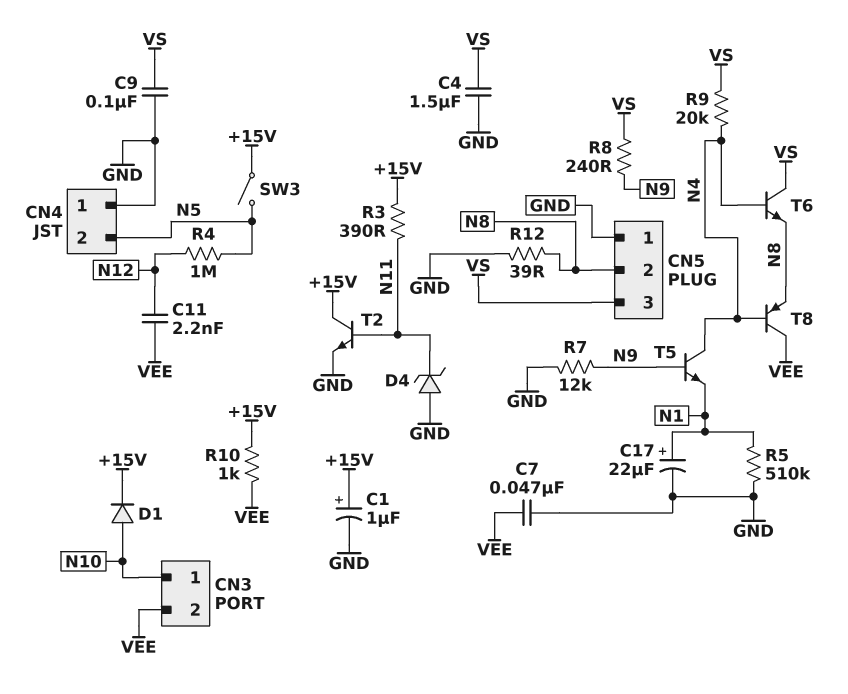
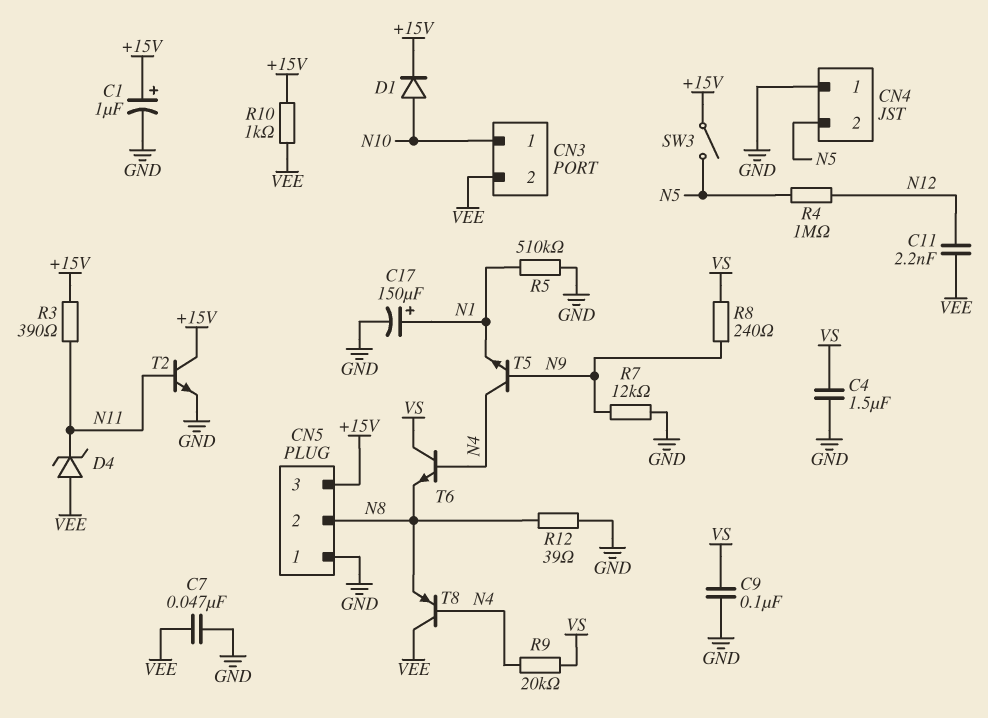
C17: 22uF (plus N1, minus GND) -> 150uF (plus N1, minus GND)
CN5 pin 3: VS -> +15V
D4: zener (A GND, K N11) -> zener (A VEE, K N11)

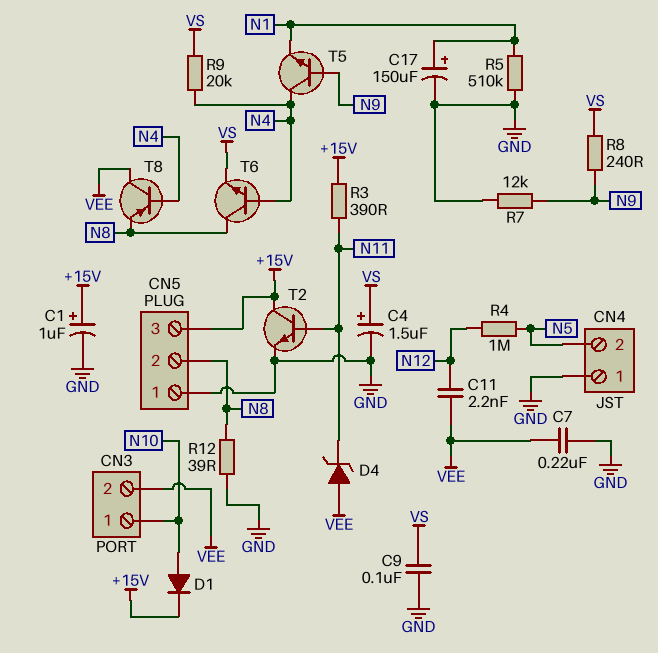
C4: 1.5uF (GND, VS) -> 1.5uF (plus VS, minus GND)
C7: 47nF (GND, VEE) -> 220nF (GND, VEE)
R10: 1k (+15V, VEE) -> none
SW3: switch (+15V, N5) -> none
T6: NPN (B N4, C VS, E N8) -> NPN (B N4, C N8, E VS)

